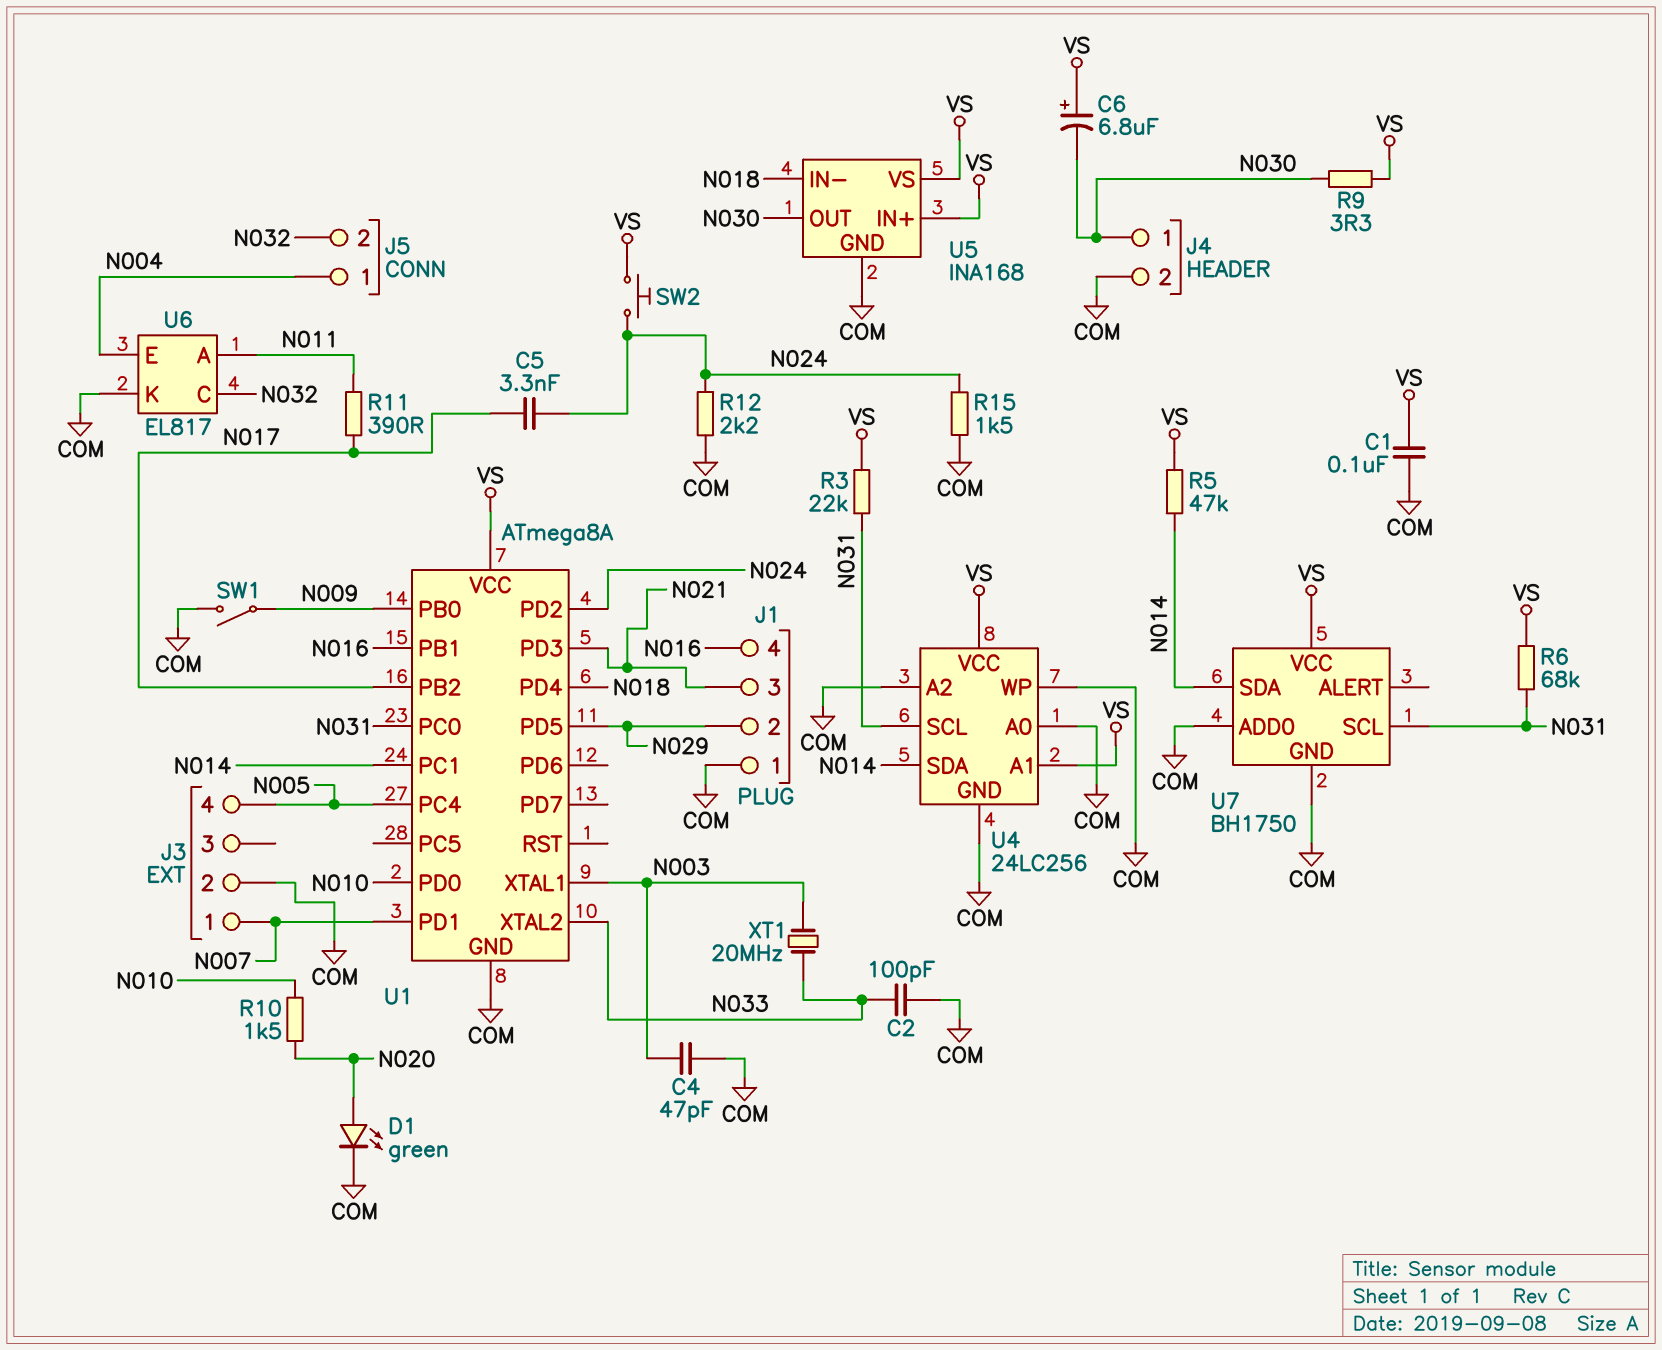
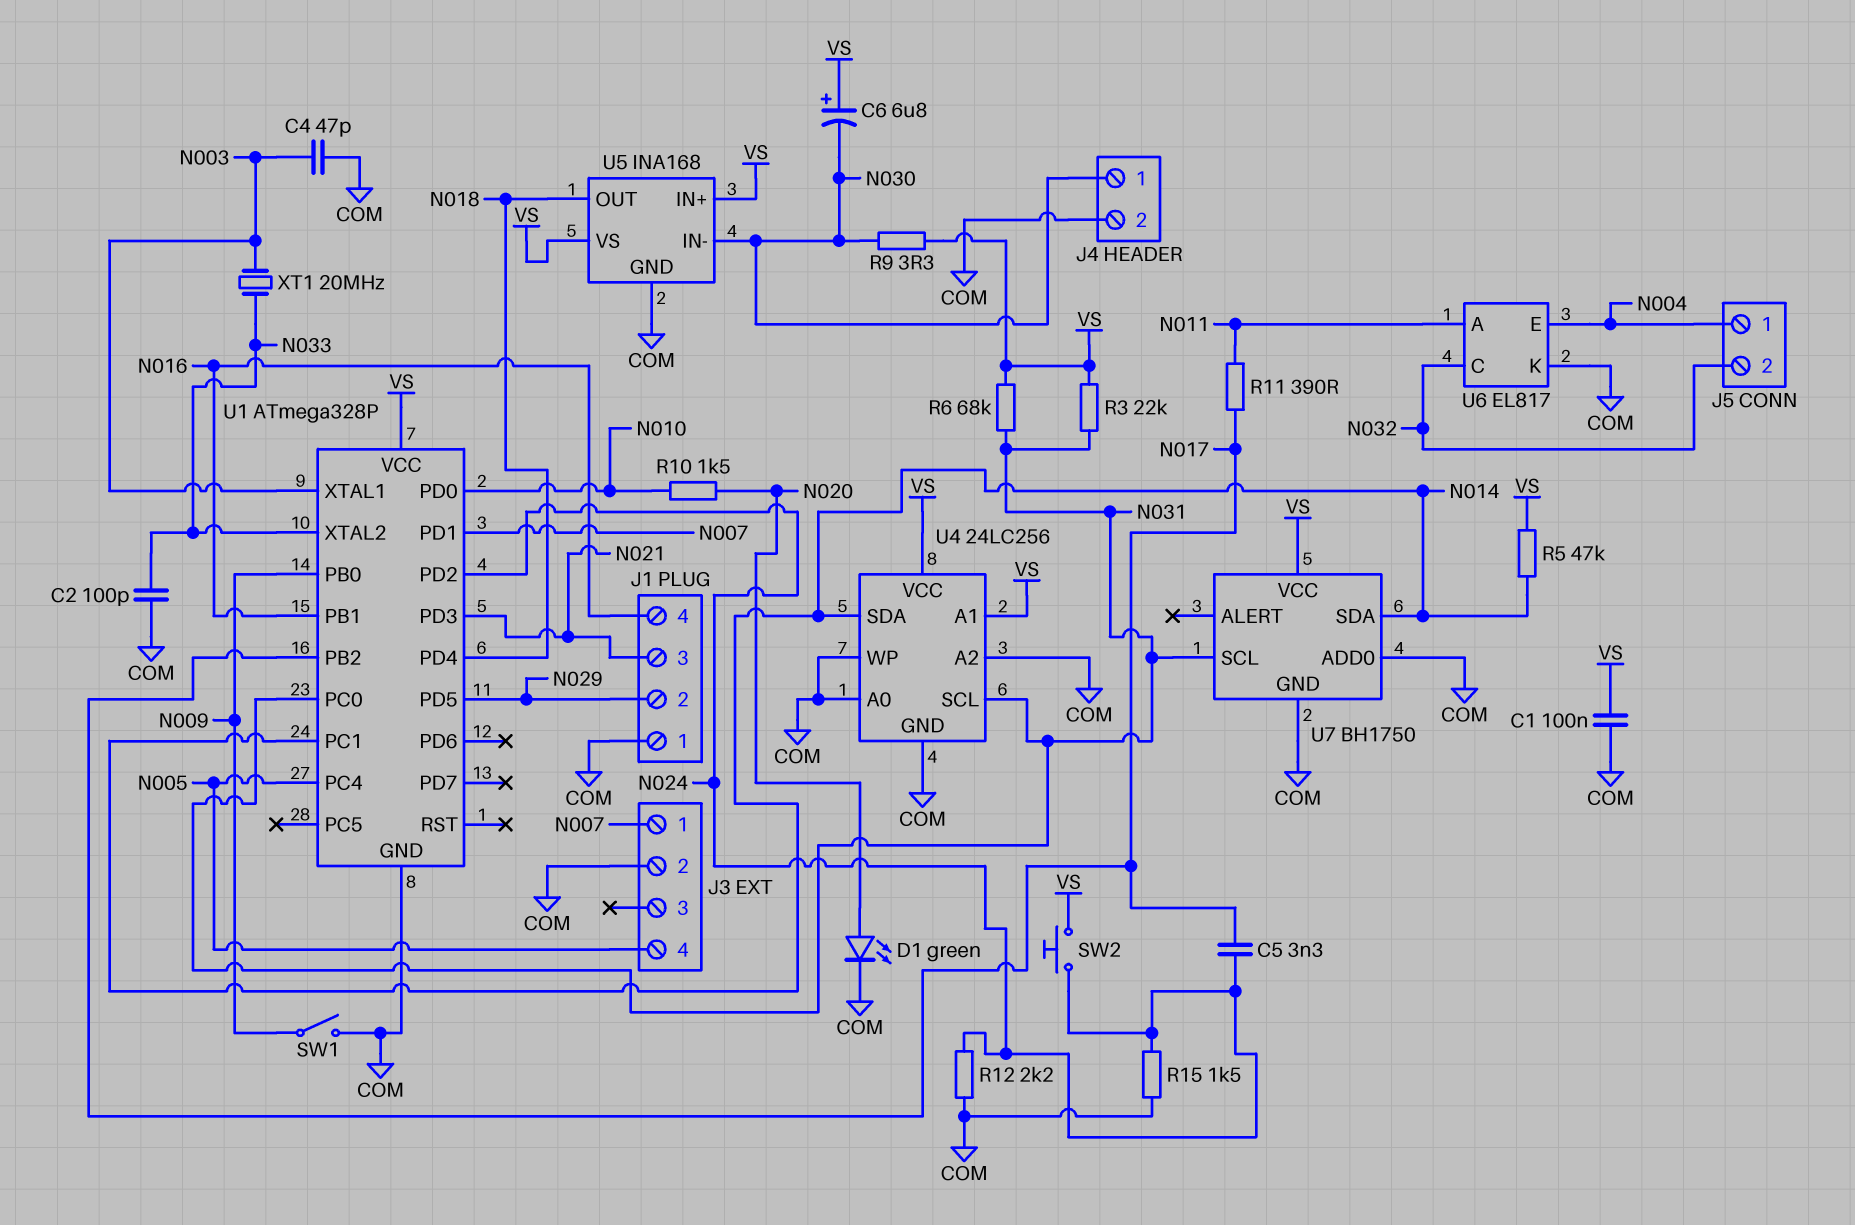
U1: ATmega8A -> ATmega328P
U5 pin IN-: N018 -> N030
U5 pin OUT: N030 -> N018

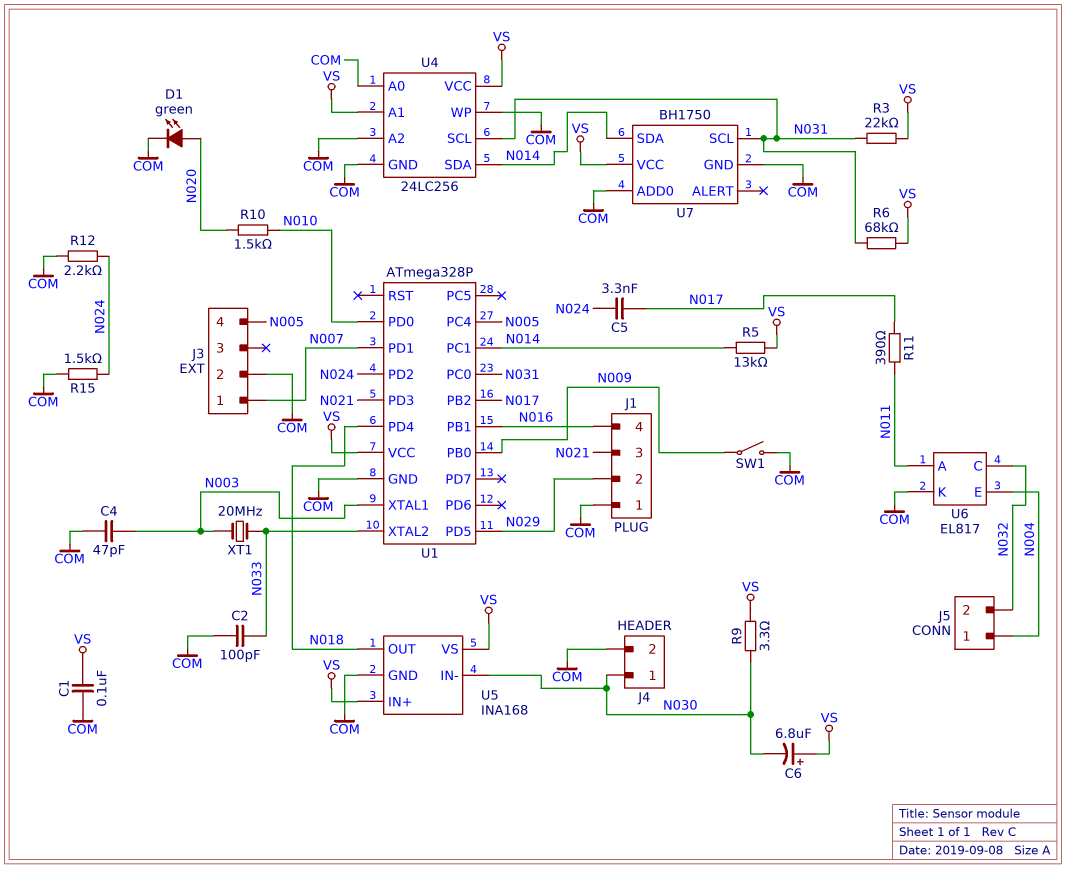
R5: 47k (N014, VS) -> 13k (N014, VS)
SW2: button (N024, VS) -> none

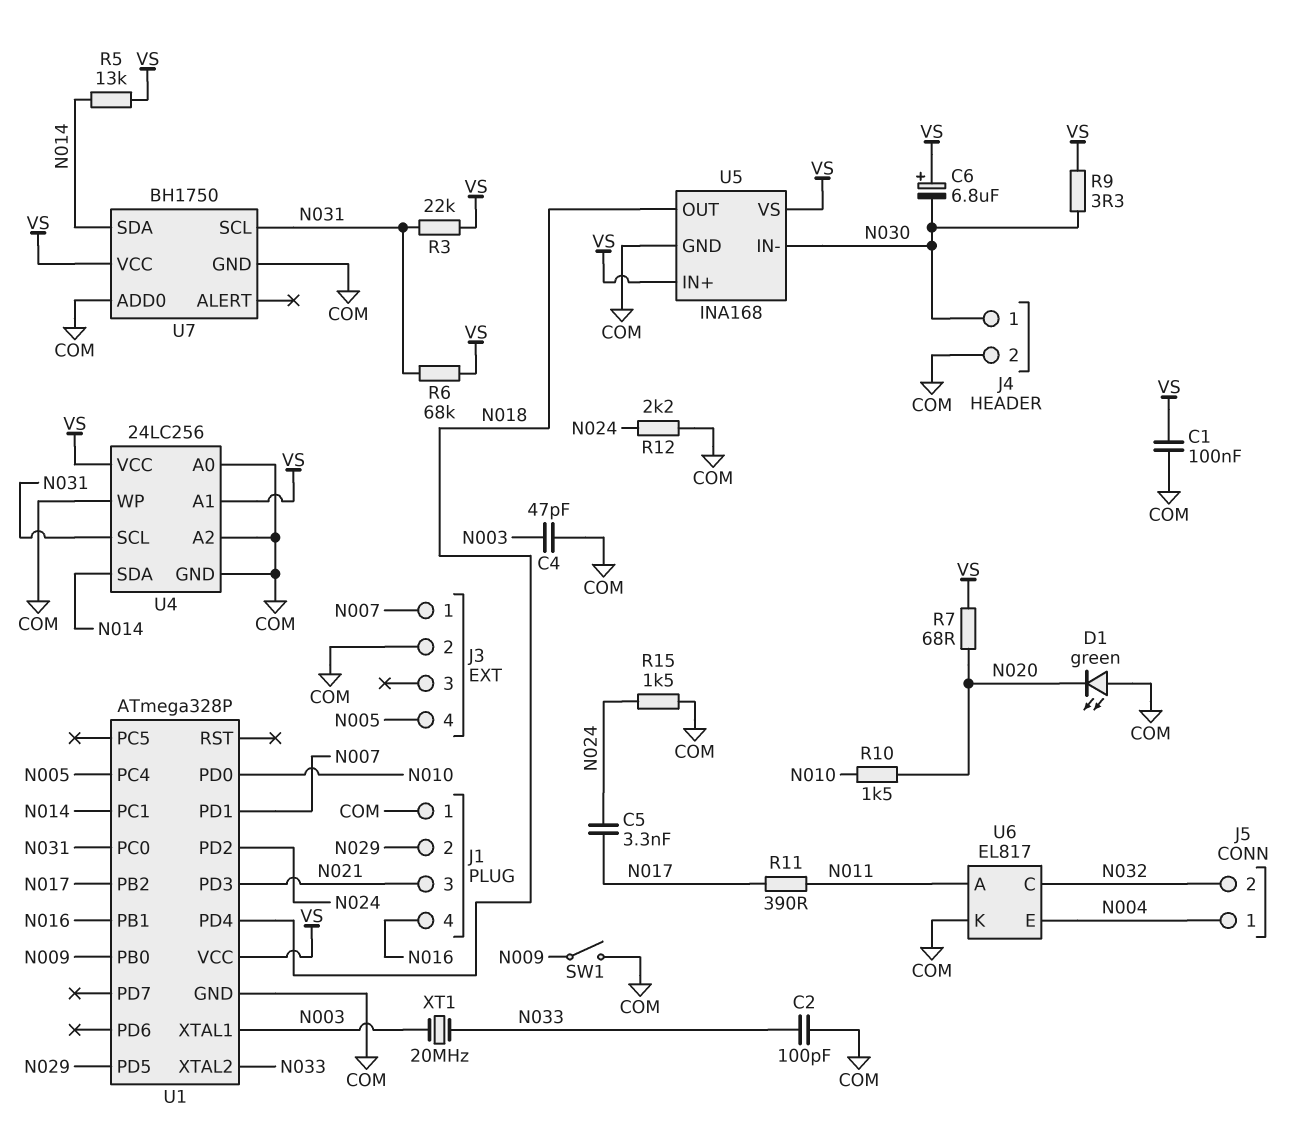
D1: LED green (A N020, K COM) -> LED green (A COM, K N020)
R7: none -> 68 (N020, VS)

